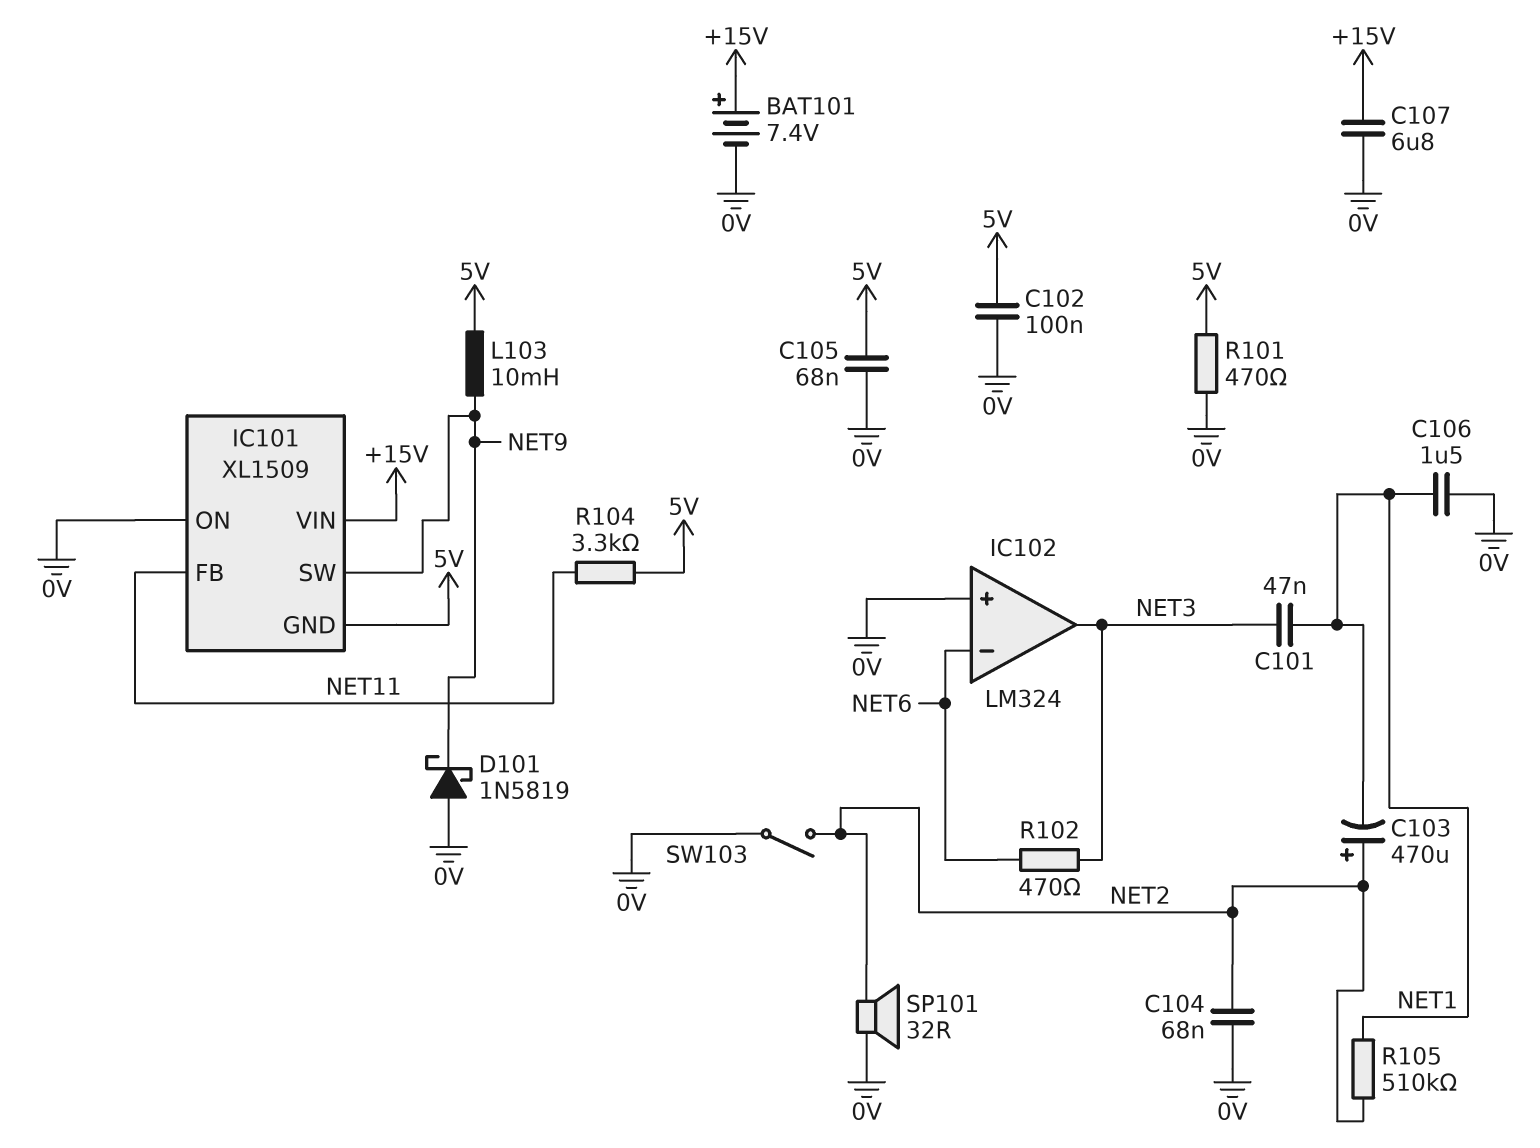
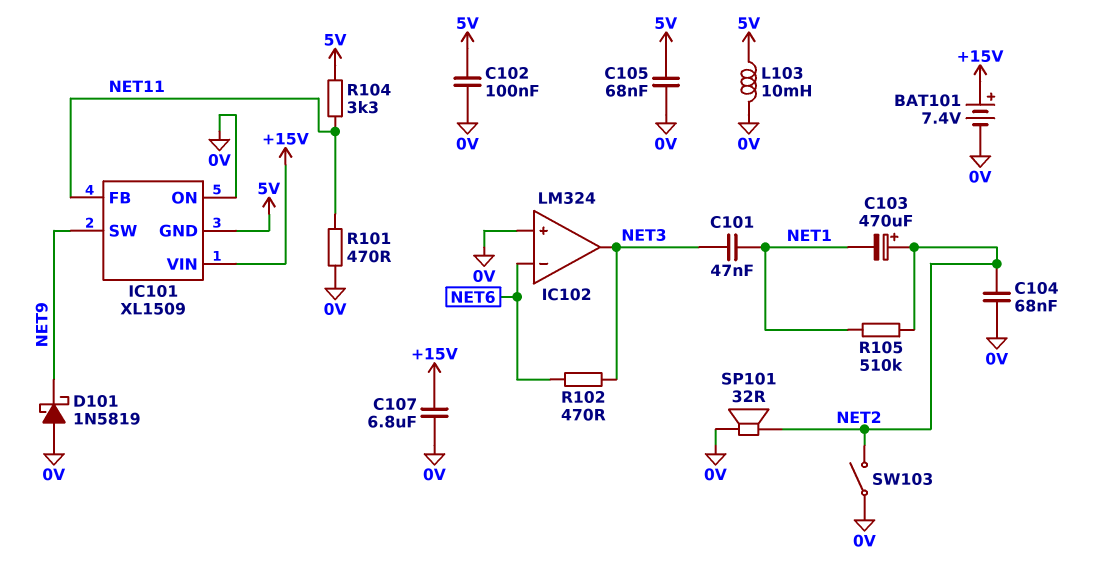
C106: 1.5uF (0V, NET1) -> none
L103: 10mH (5V, NET9) -> 10mH (0V, 5V)
R101: 470 (0V, 5V) -> 470 (0V, NET11)

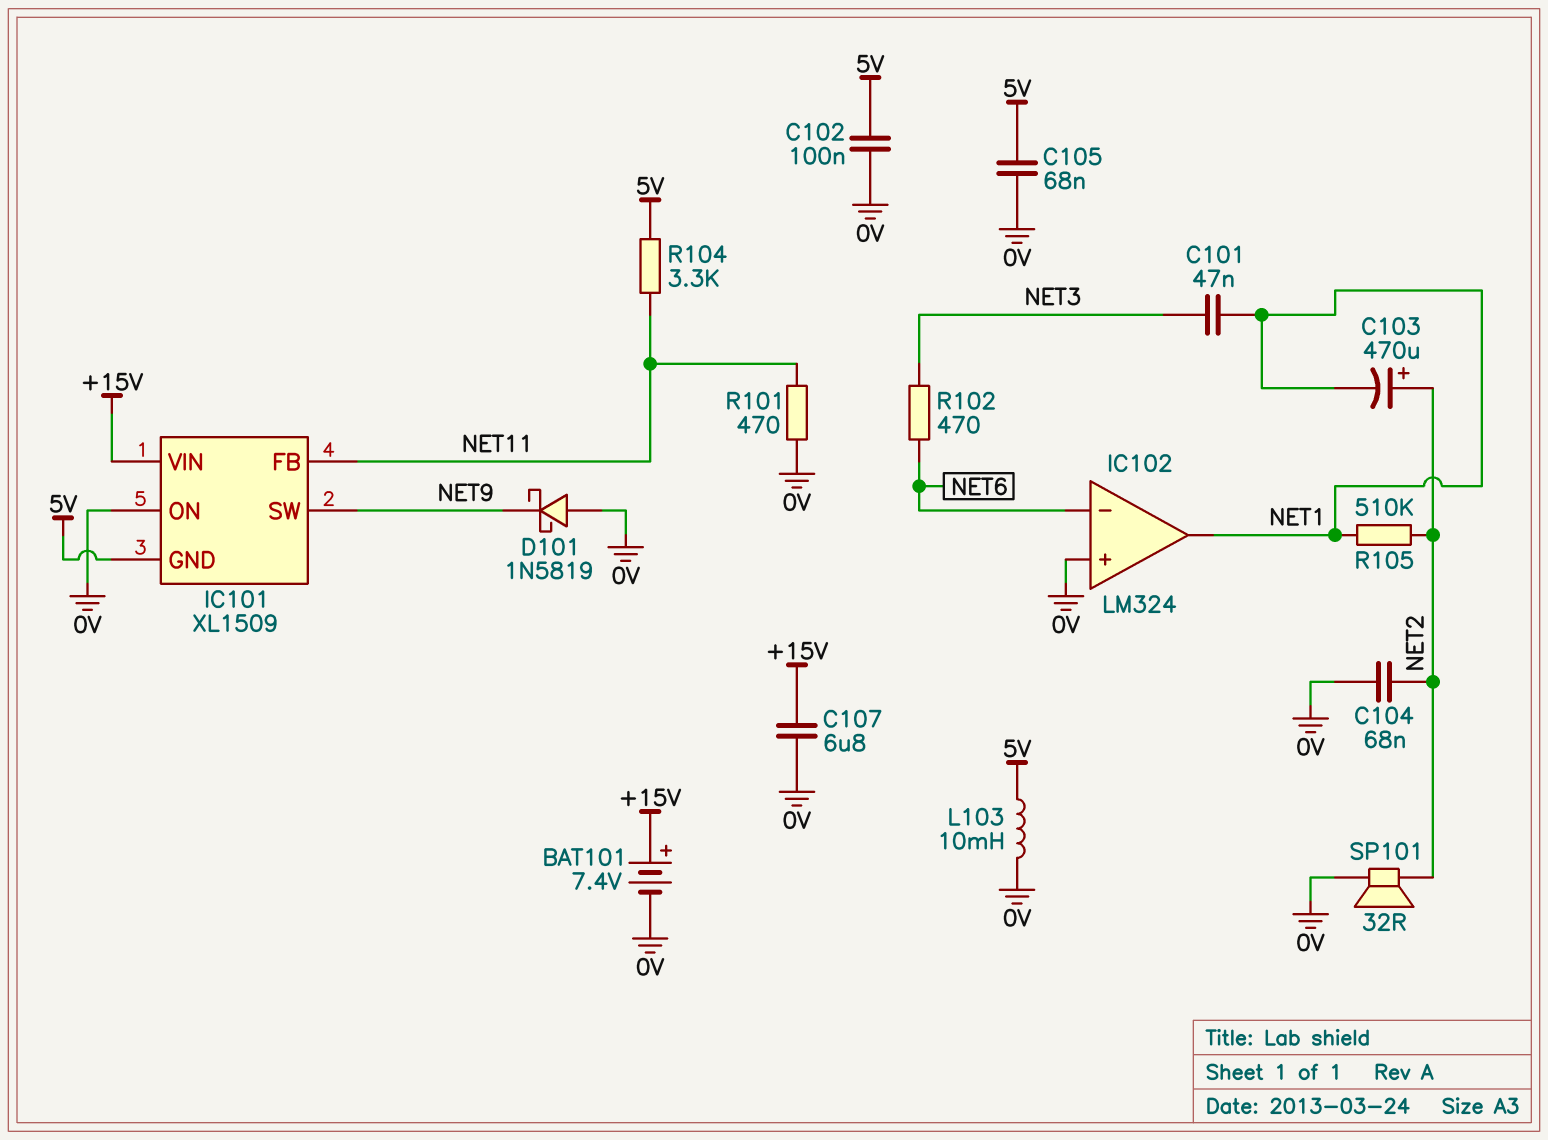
IC102 pin out: NET3 -> NET1
SW103: switch (0V, NET2) -> none

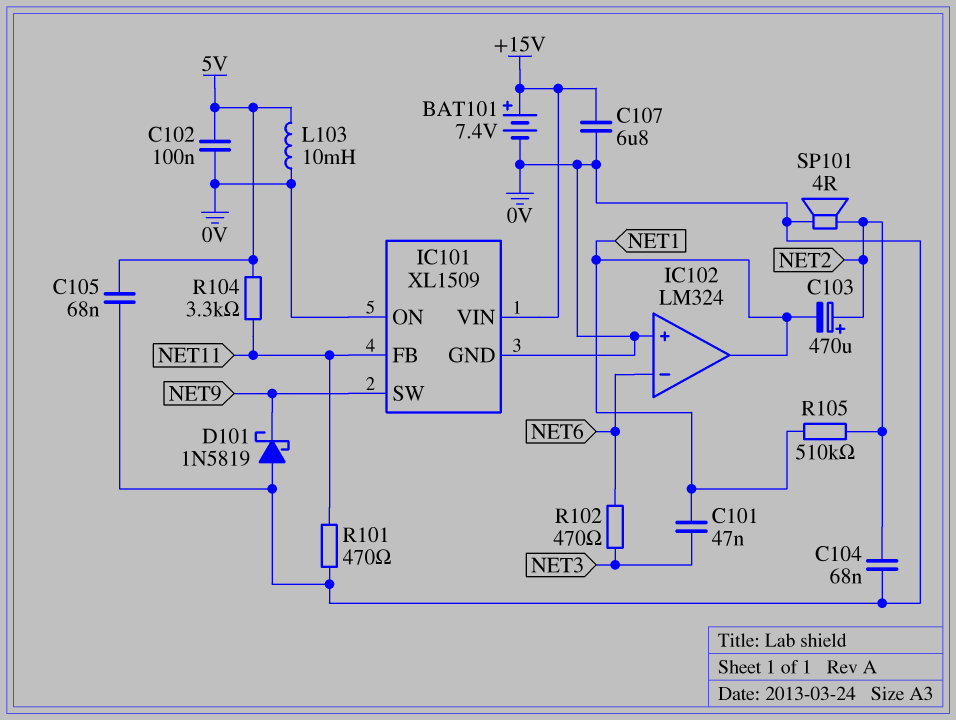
IC101 pin GND: 5V -> 0V
SP101: speaker 32R (0V, NET2) -> speaker 4R (0V, NET2)

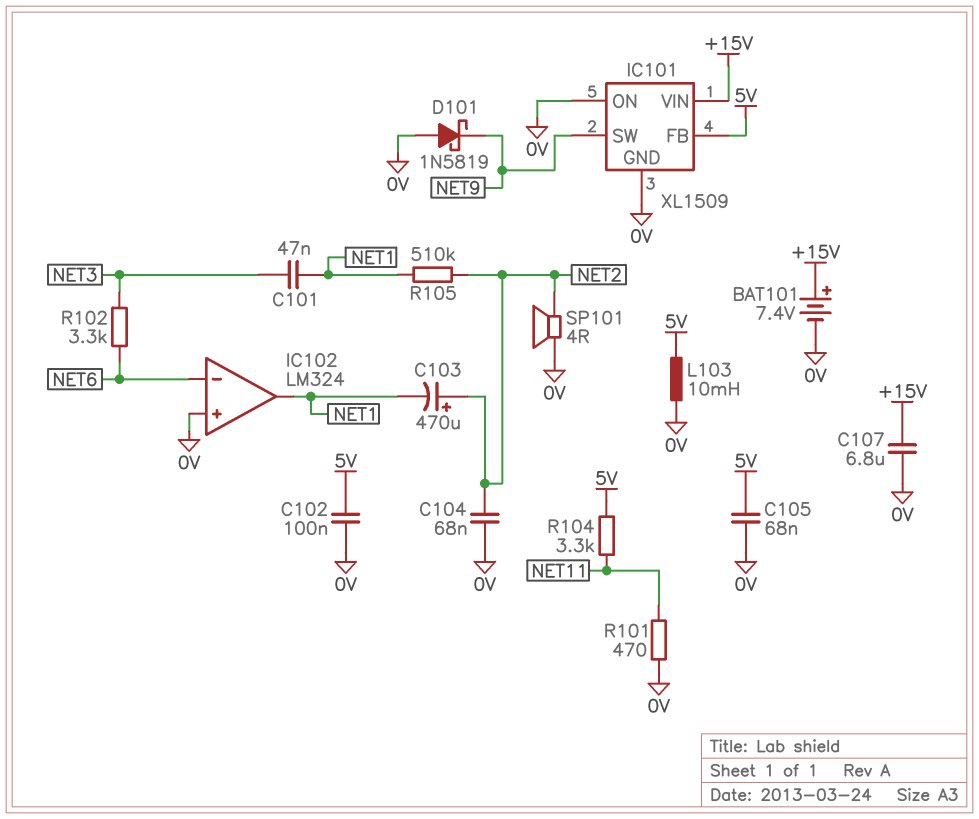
IC101 pin FB: NET11 -> 5V
R102: 470 (NET3, NET6) -> 3.3k (NET3, NET6)

